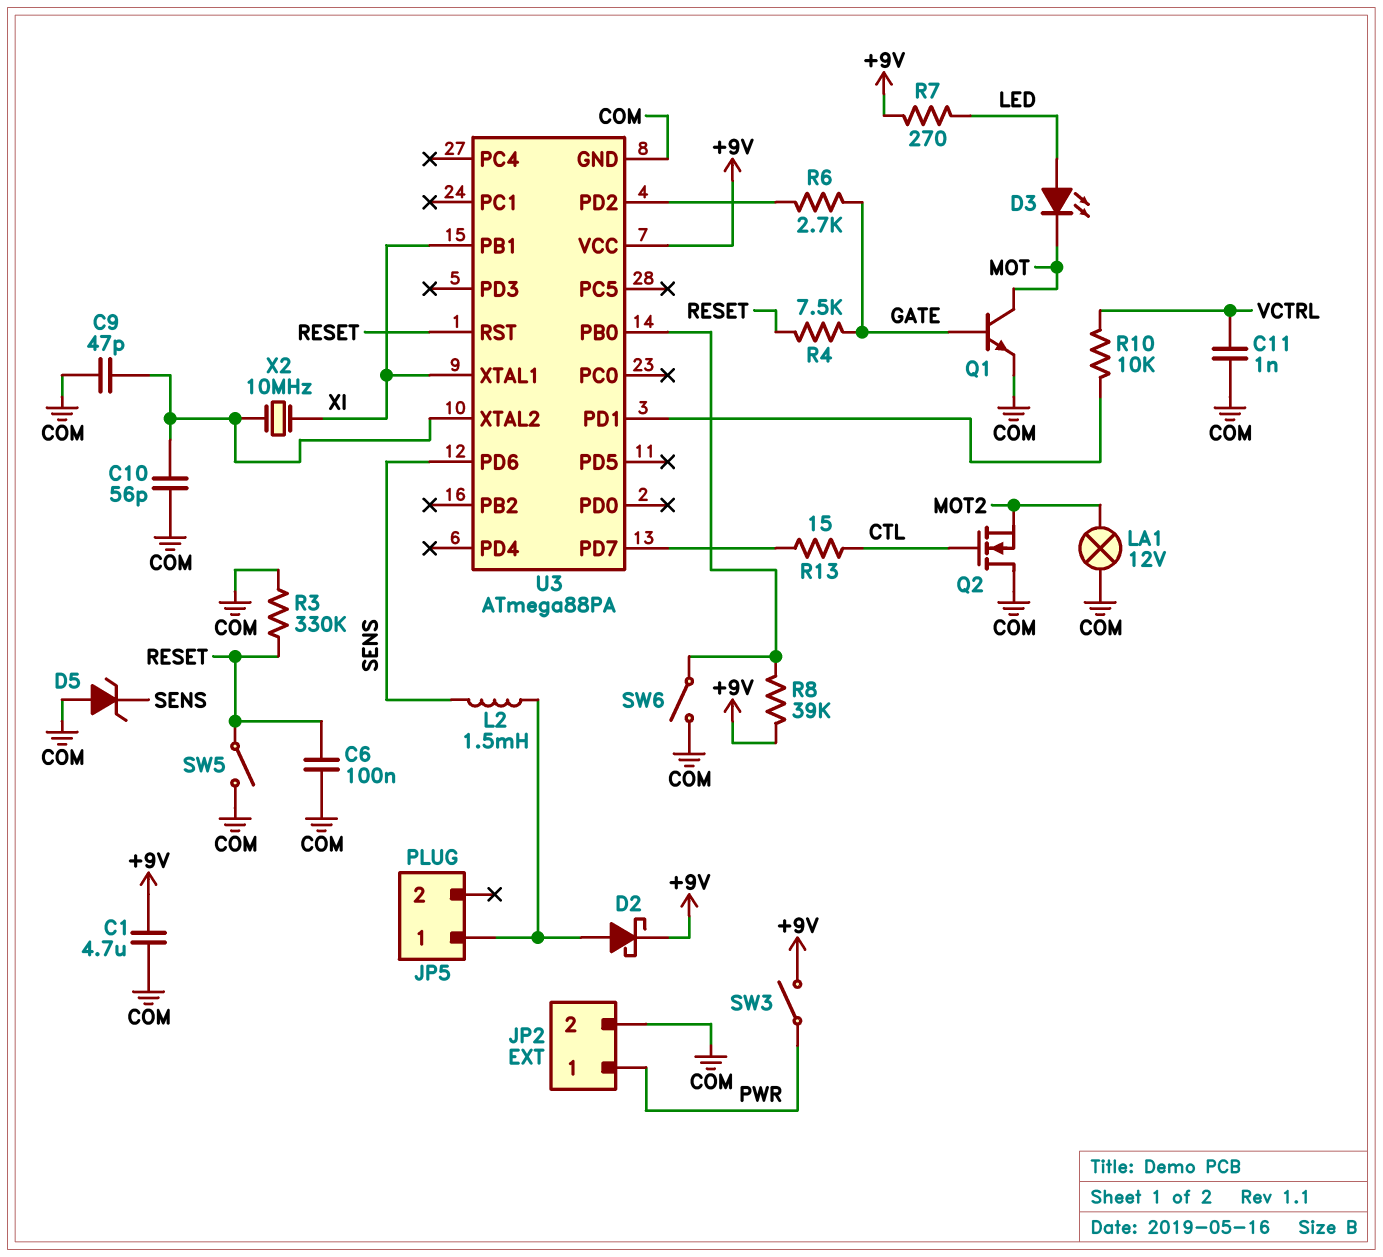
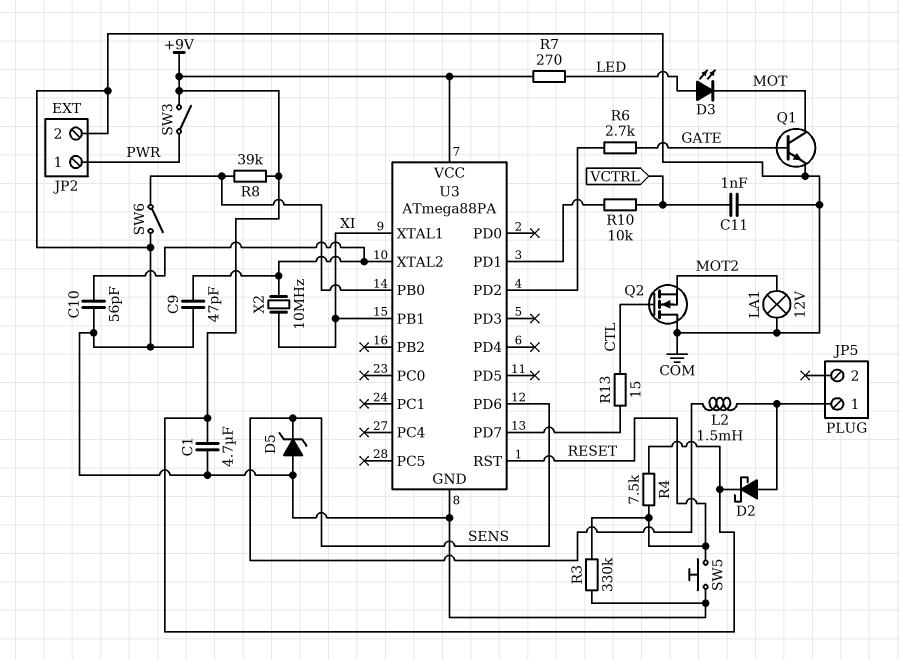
C6: 100nF (COM, RESET) -> none
R4: 7.5k (GATE, RESET) -> 7.5k (+9V, RESET)
SW5: switch (COM, RESET) -> button (COM, RESET)

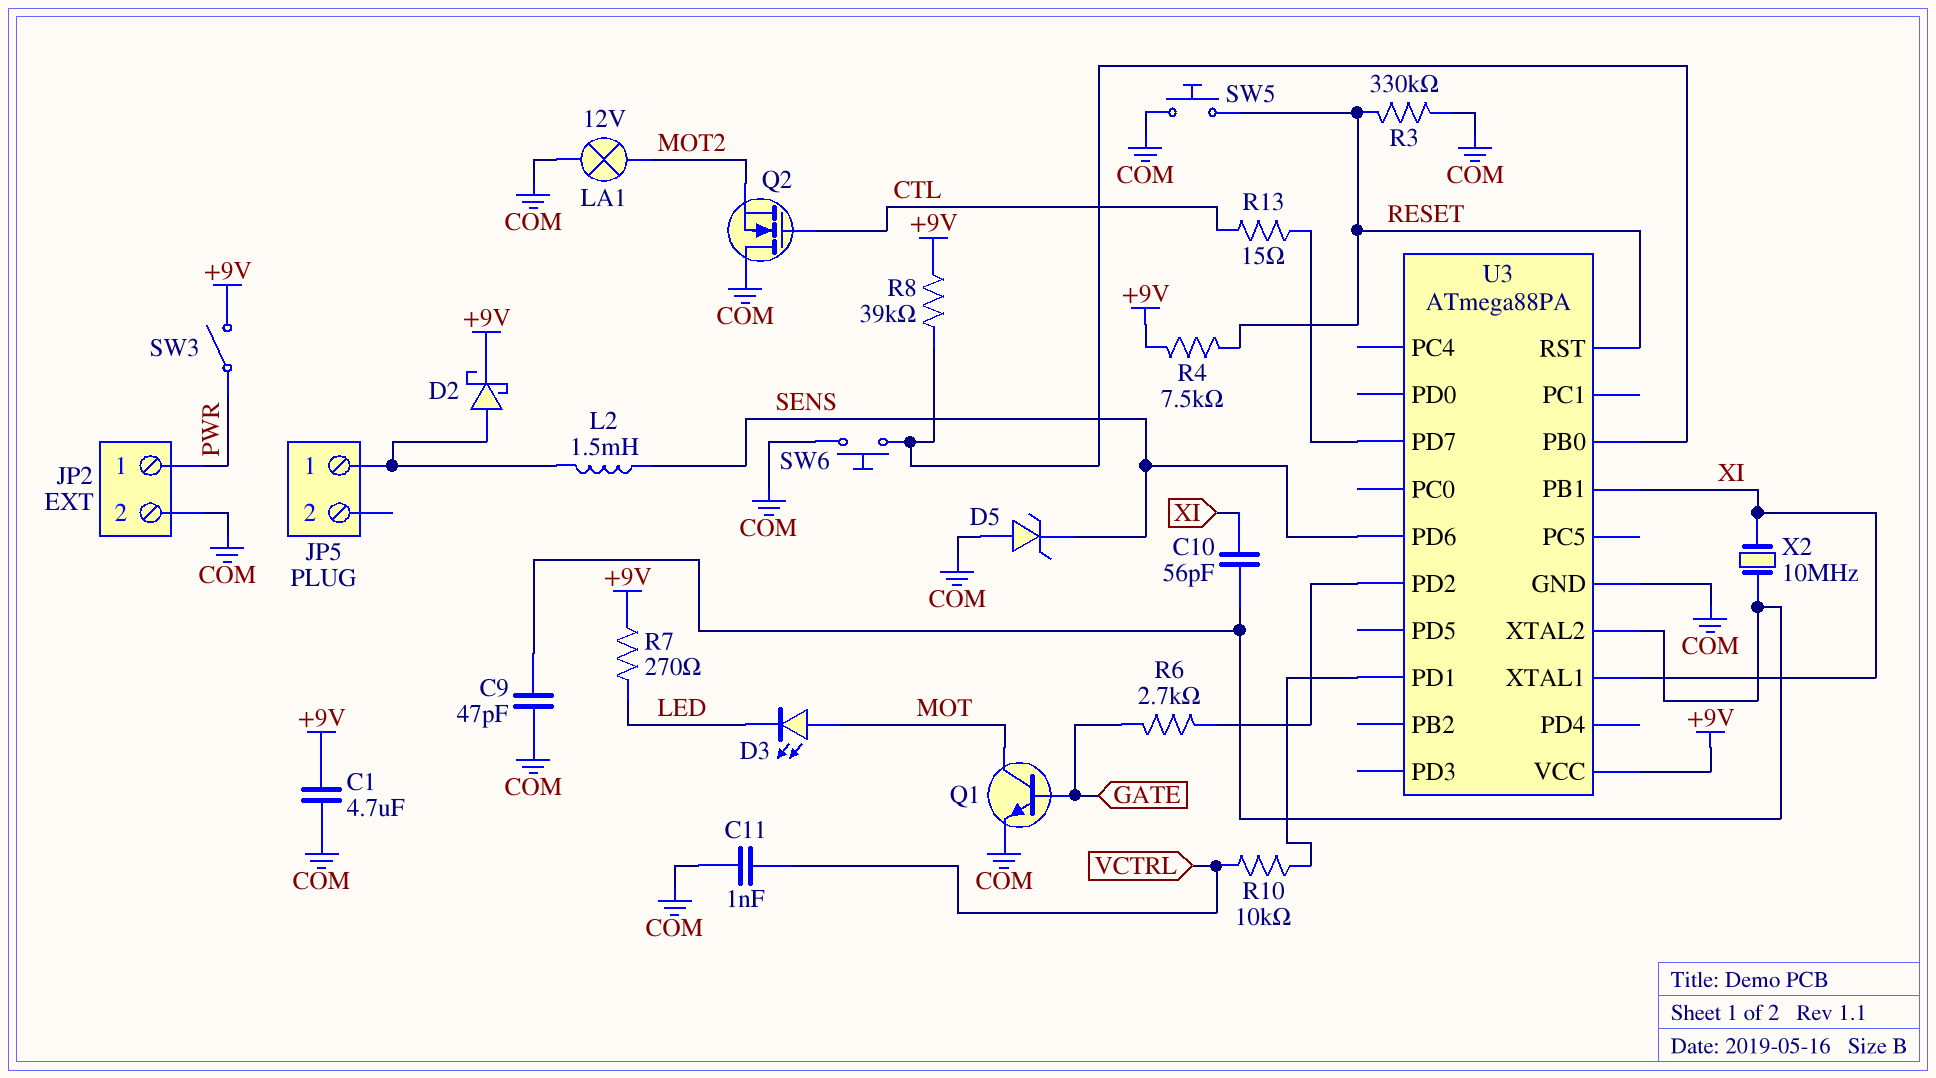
C10: 56pF (COM, U3/XTAL2) -> 56pF (U3/XTAL2, XI)
D3: LED (A LED, K MOT) -> LED (A MOT, K LED)
SW6: switch (COM, U3/PB0) -> button (COM, U3/PB0)

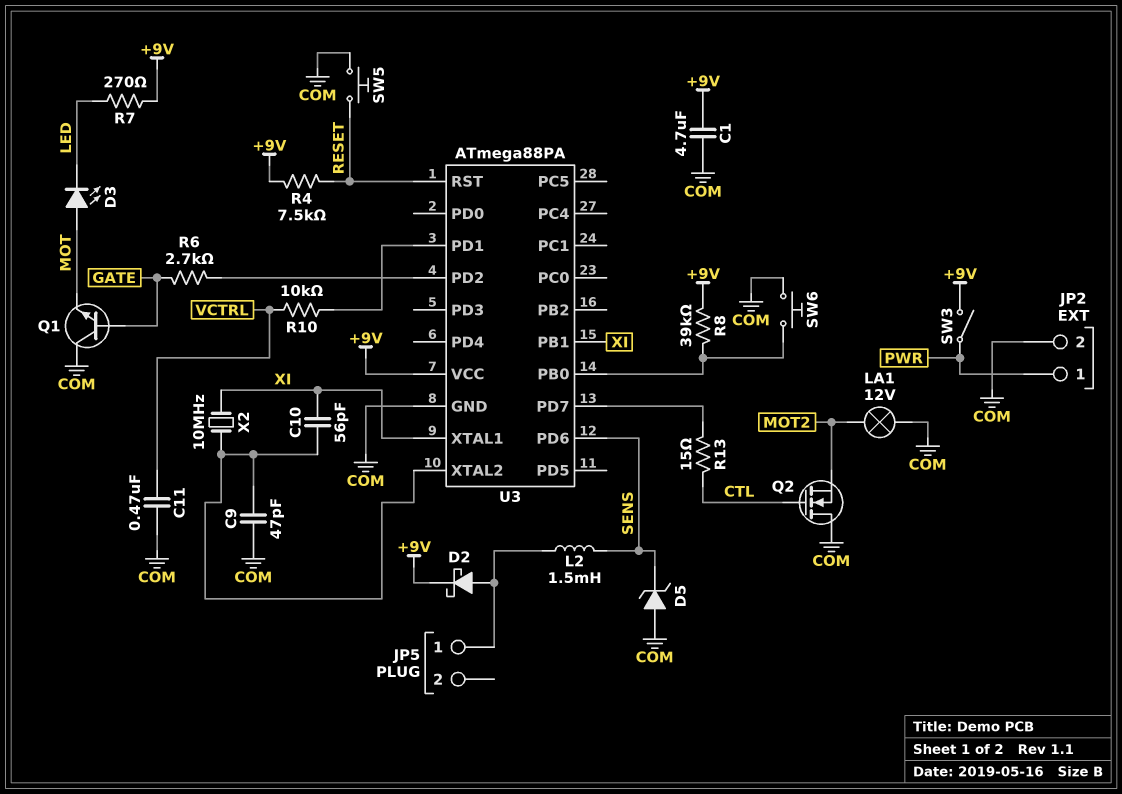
C11: 1nF (COM, VCTRL) -> 470nF (COM, VCTRL)
Q1: NPN (B GATE, C MOT, E COM) -> NPN (B GATE, C COM, E MOT)
R3: 330k (COM, RESET) -> none

